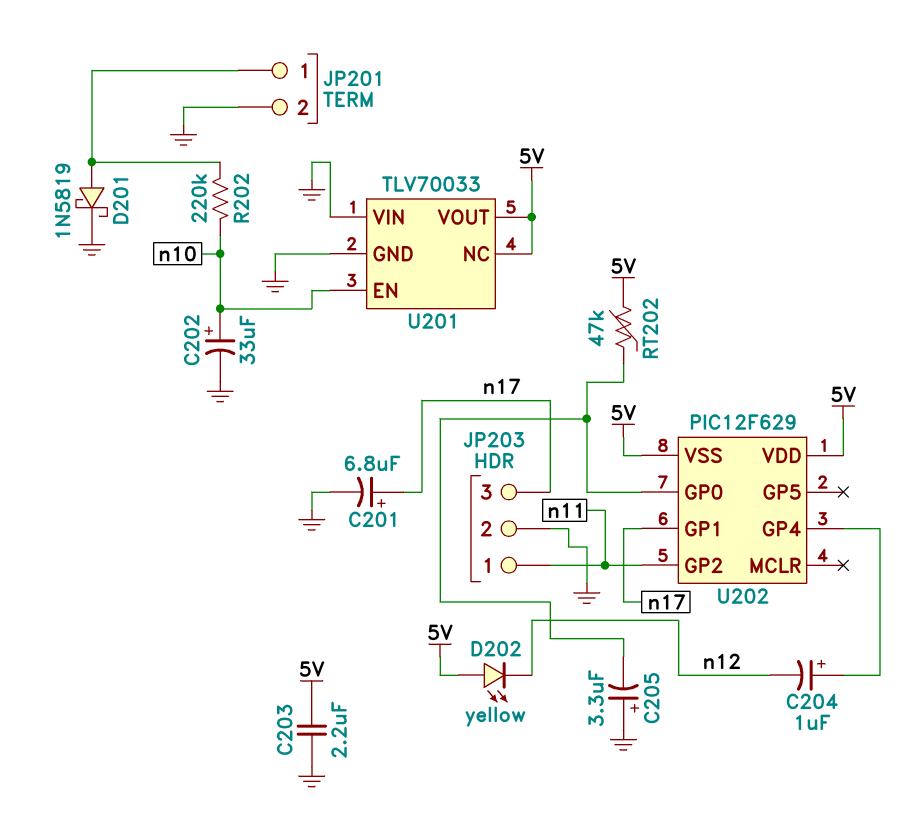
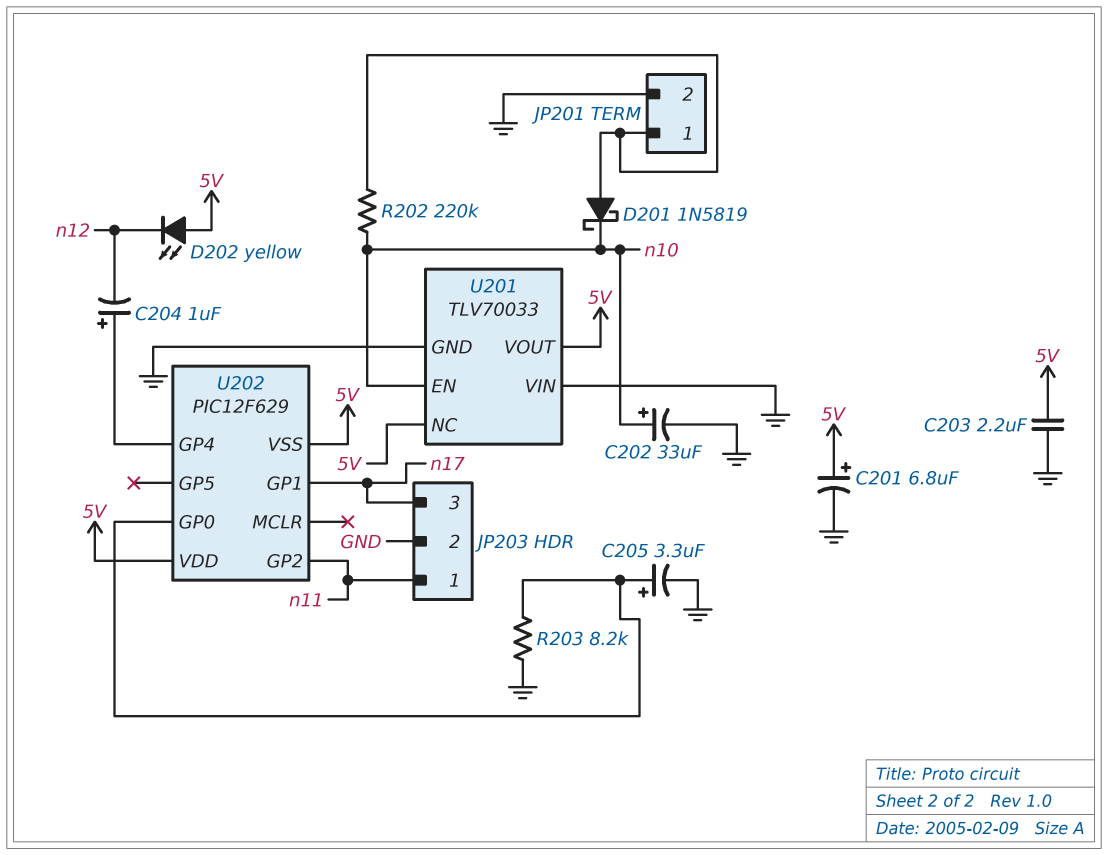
C201: 6.8uF (plus n17, minus GND) -> 6.8uF (plus 5V, minus GND)
C205: 3.3uF (plus GND, minus U202/GP0) -> 3.3uF (plus U202/GP0, minus GND)
D201: schottky 1N5819 (A JP201/1, K GND) -> schottky 1N5819 (A JP201/1, K n10)
R203: none -> 8.2k (GND, U202/GP0)
RT202: 47k (5V, U202/GP0) -> none

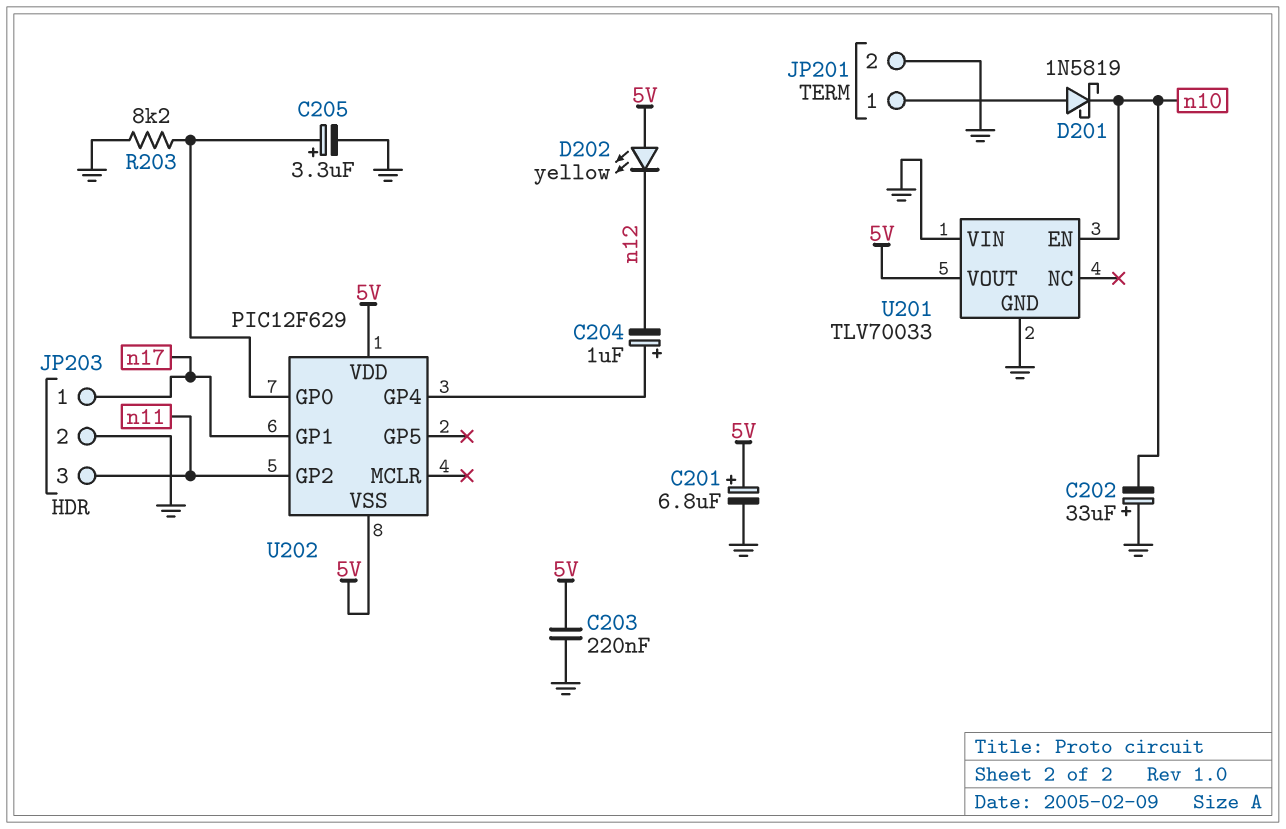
C202: 33uF (plus n10, minus GND) -> 33uF (plus GND, minus n10)
C203: 2.2uF (5V, GND) -> 220nF (5V, GND)
JP203 pin 1: n11 -> n17
JP203 pin 3: n17 -> n11
R202: 220k (JP201/1, n10) -> none
U201 pin NC: 5V -> none

